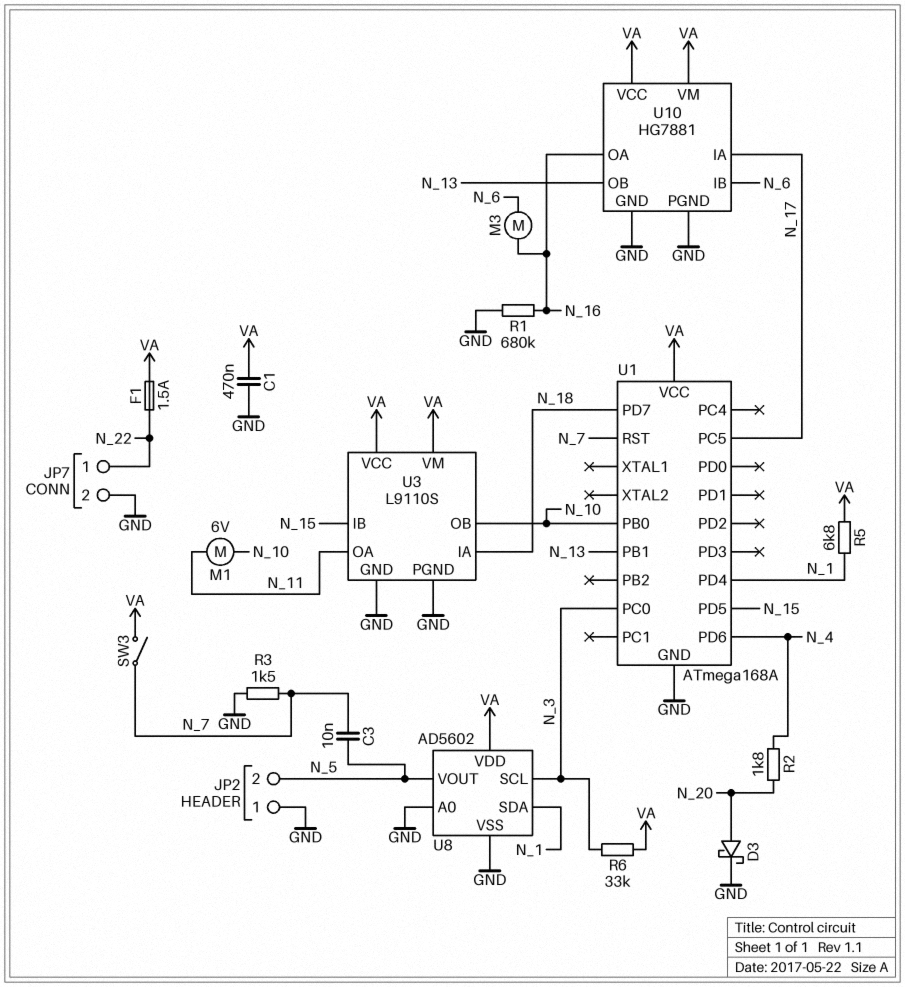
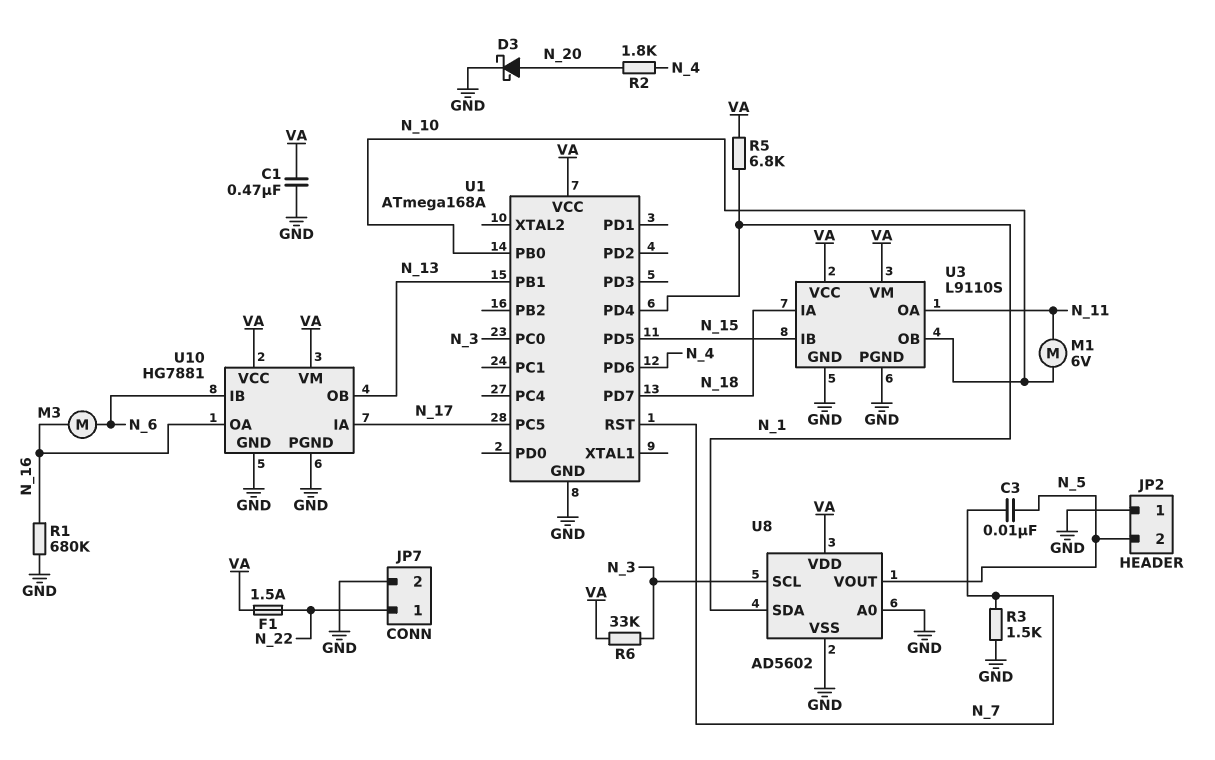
SW3: switch (N_7, VA) -> none

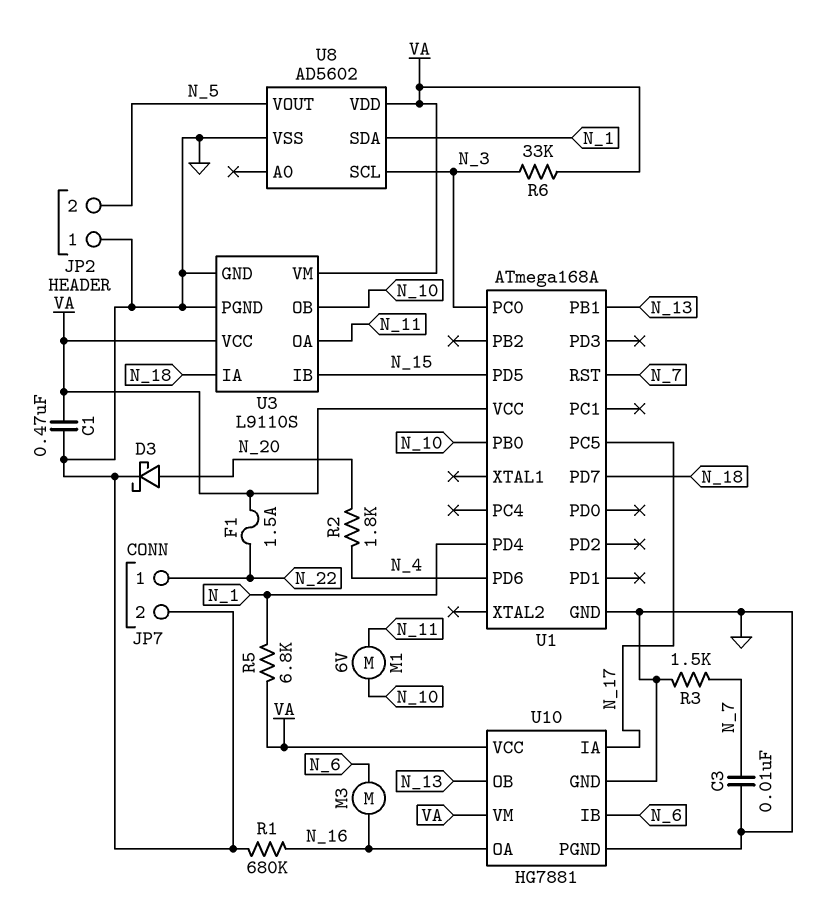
C3: 10nF (N_5, N_7) -> 10nF (GND, N_7)
U8 pin A0: GND -> none

